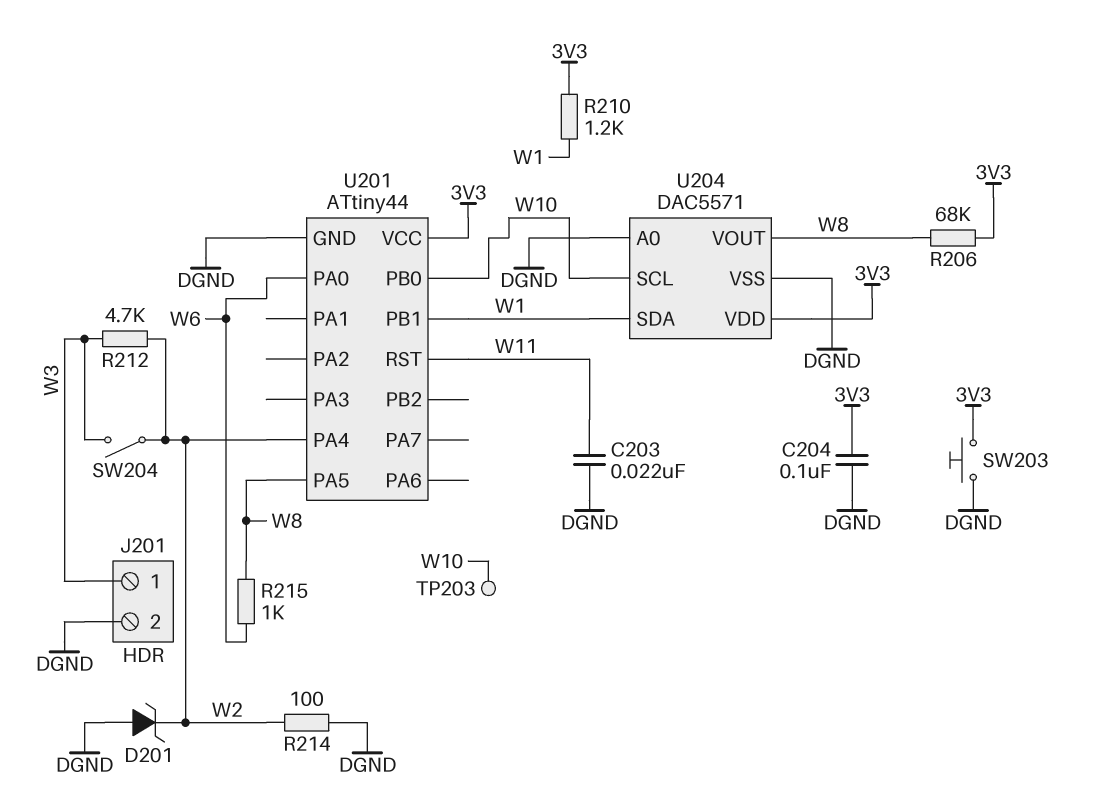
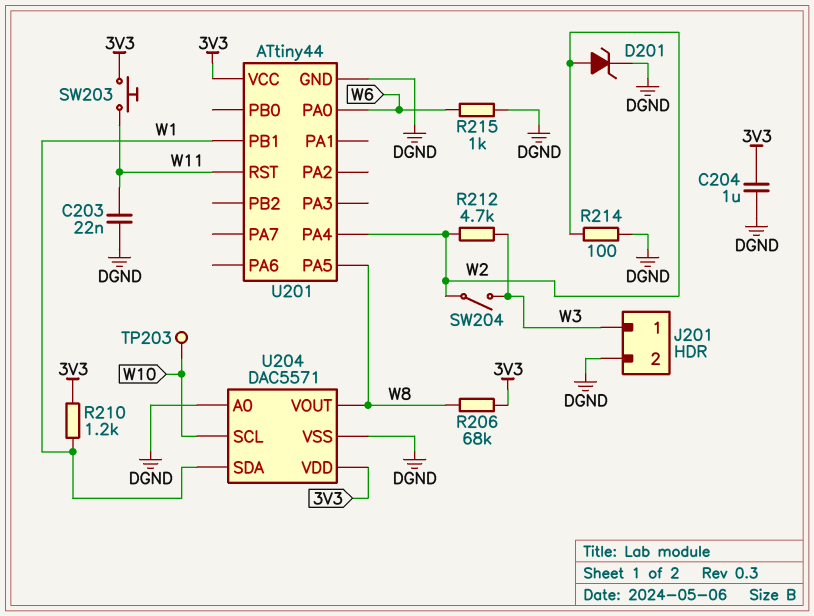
C204: 100nF (3V3, DGND) -> 1uF (3V3, DGND)
D201: zener (A DGND, K W2) -> zener (A W2, K DGND)
R215: 1k (W6, W8) -> 1k (DGND, W6)
SW203: button (3V3, DGND) -> button (3V3, W11)
U201 pin PB0: W10 -> none

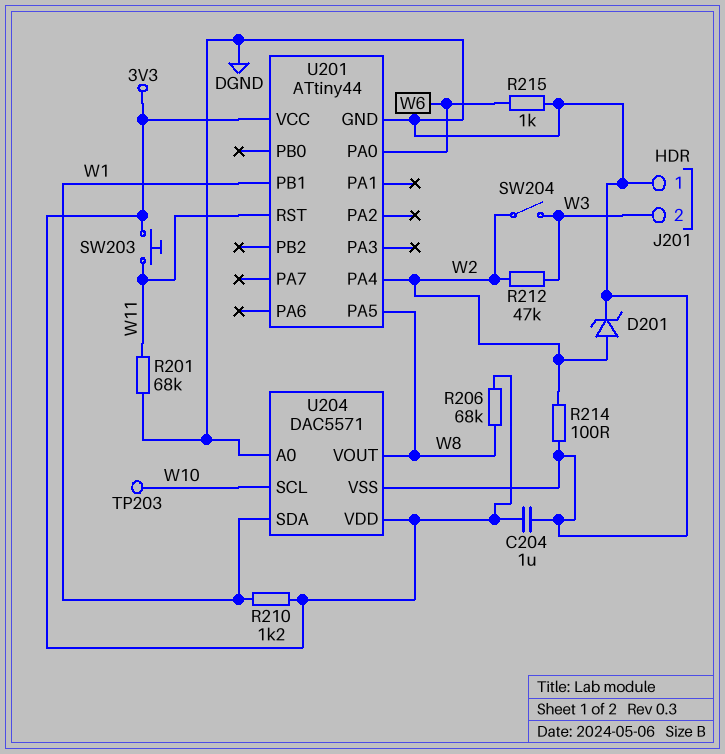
C203: 22nF (DGND, W11) -> none
J201 pin 1: W3 -> DGND
J201 pin 2: DGND -> W3
R201: none -> 68k (DGND, W11)
R212: 4.7k (W2, W3) -> 47k (W2, W3)

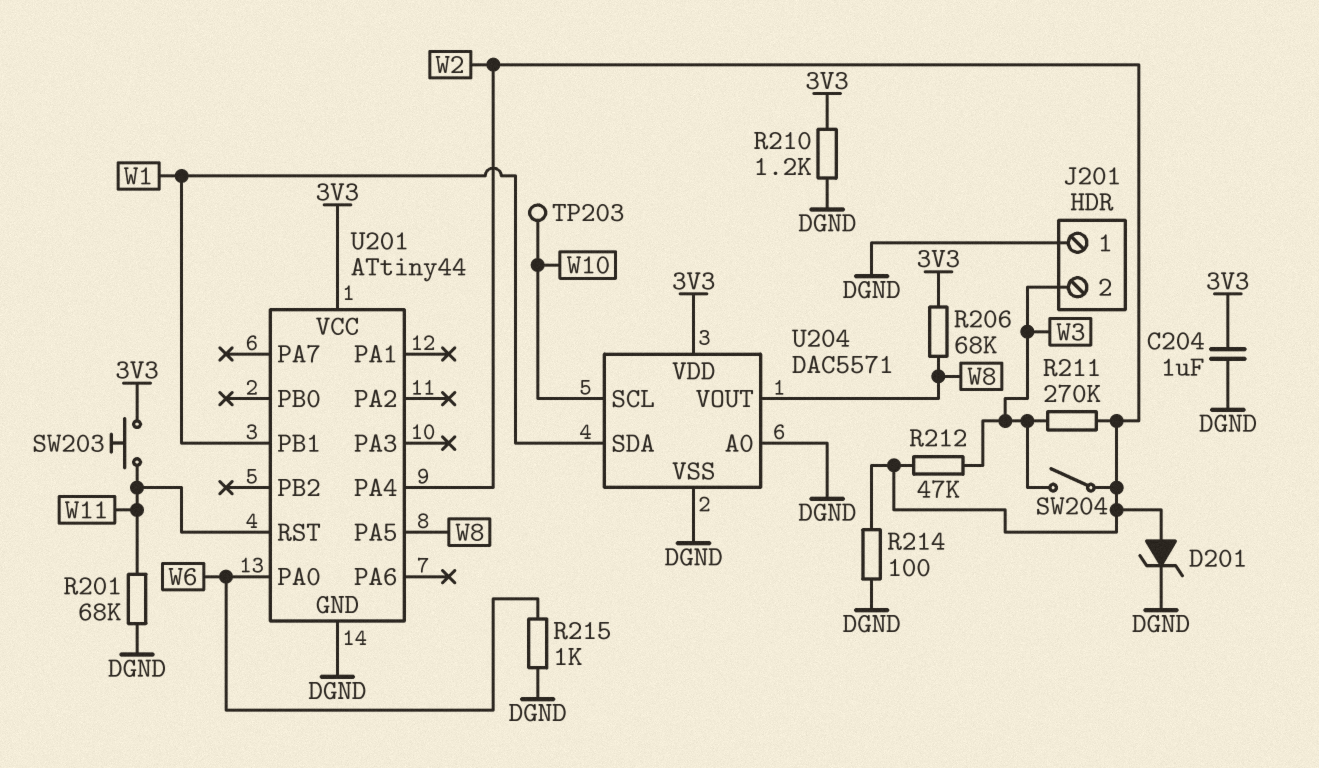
R210: 1.2k (3V3, W1) -> 1.2k (3V3, DGND)
R211: none -> 270k (W2, W3)

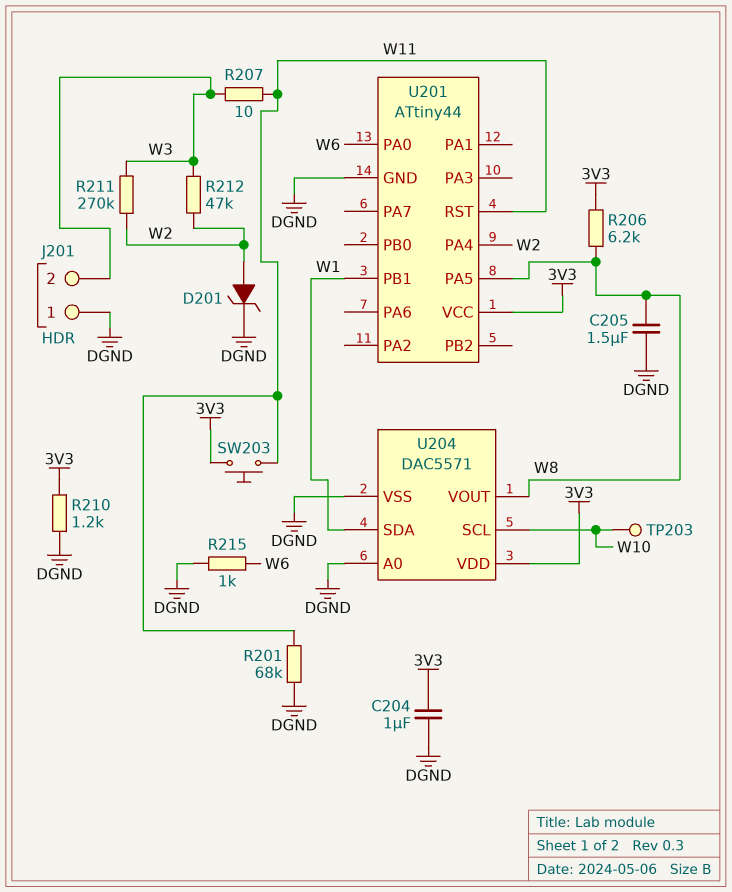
C205: none -> 1.5uF (DGND, W8)
R206: 68k (3V3, W8) -> 6.2k (3V3, W8)
R207: none -> 10 (W3, W11)
R214: 100 (DGND, W2) -> none
SW204: switch (W2, W3) -> none

